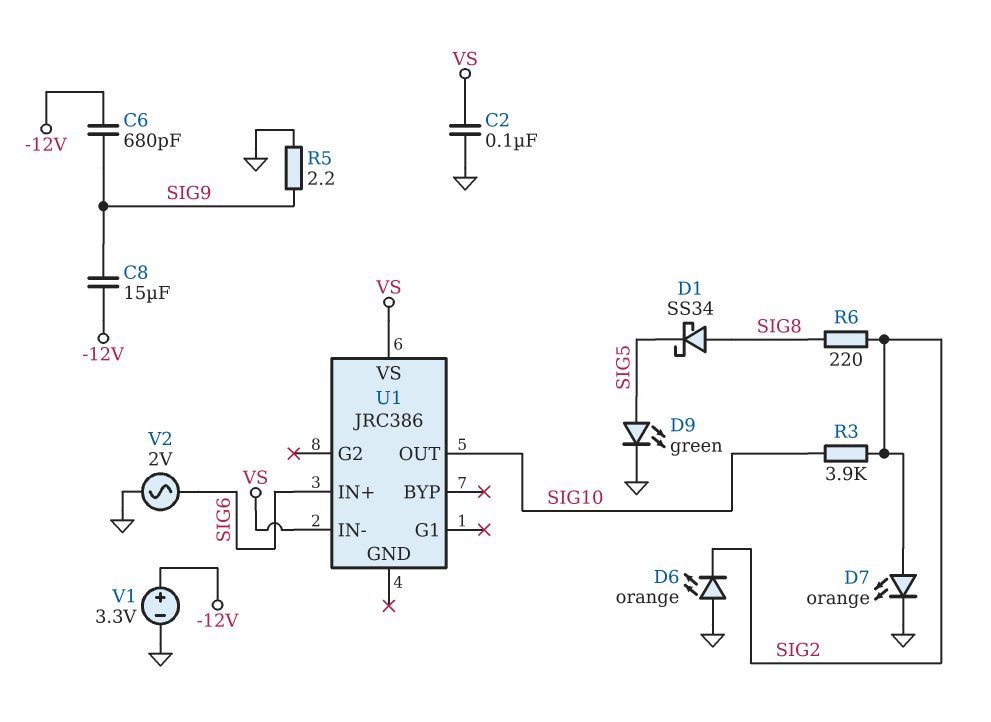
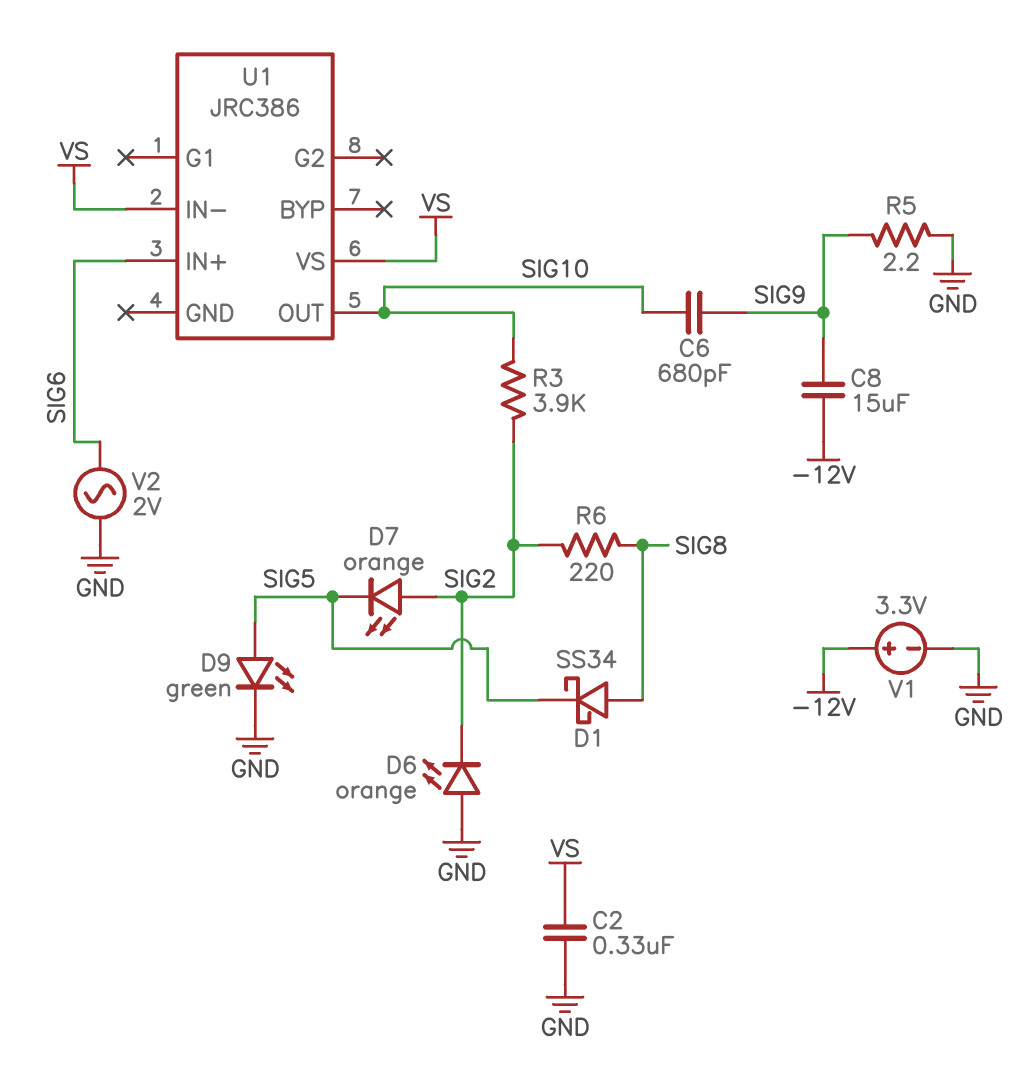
C2: 100nF (GND, VS) -> 330nF (GND, VS)
C6: 680pF (-12V, SIG9) -> 680pF (SIG9, SIG10)
D7: LED orange (A SIG2, K GND) -> LED orange (A SIG2, K SIG5)

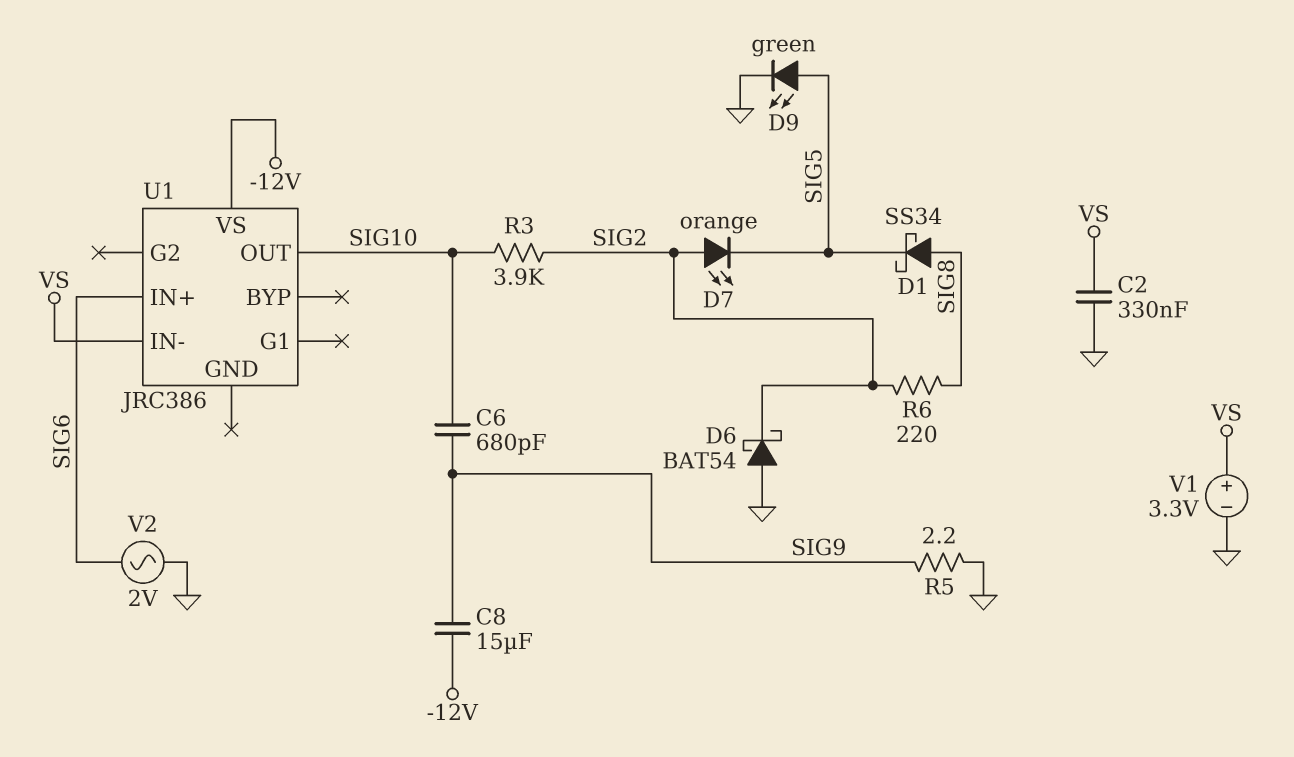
D6: LED orange (A GND, K SIG2) -> schottky BAT54 (A GND, K SIG2)
U1 pin VS: VS -> -12V
V1: 3.3V (plus -12V, minus GND) -> 3.3V (plus VS, minus GND)

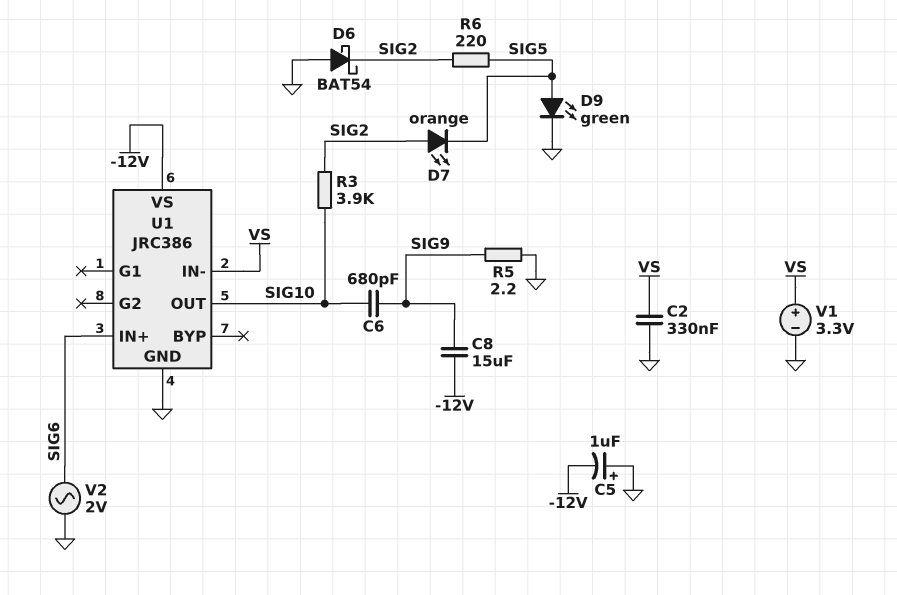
C5: none -> 1uF (plus GND, minus -12V)
D1: schottky SS34 (A SIG8, K SIG5) -> none
R6: 220 (SIG2, SIG8) -> 220 (SIG2, SIG5)
U1 pin GND: none -> GND

